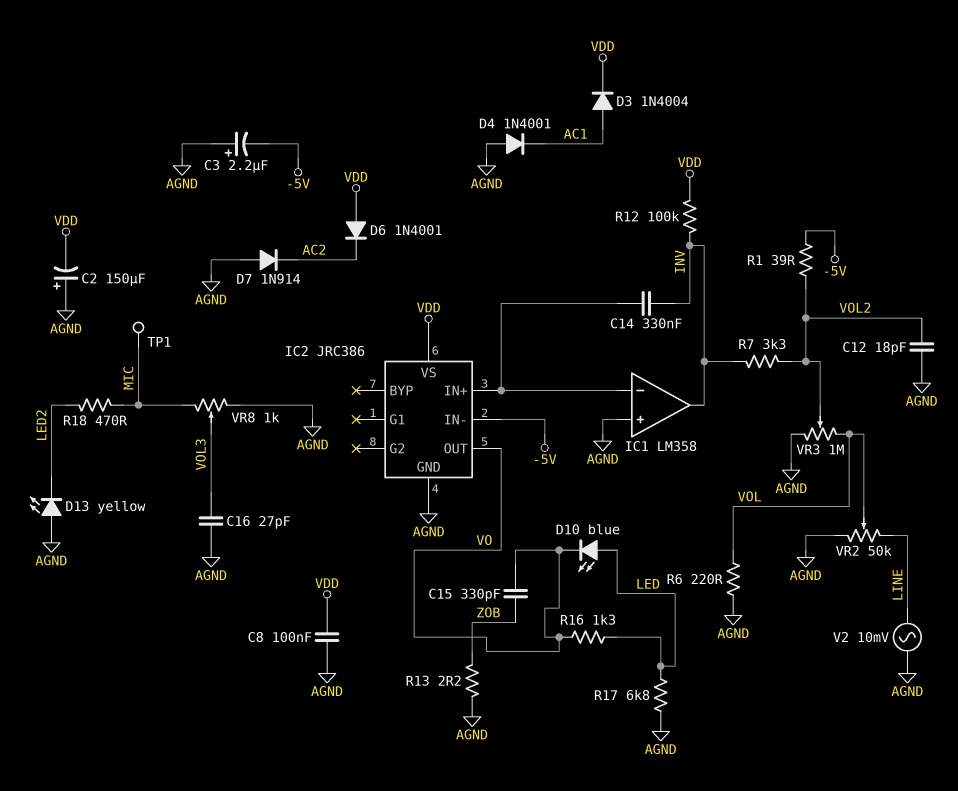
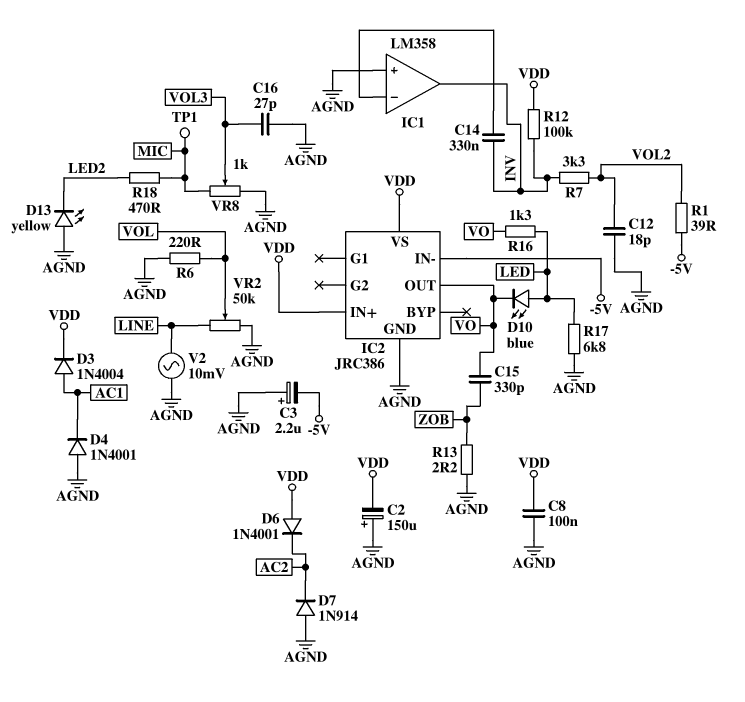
IC2 pin IN+: IC1/in- -> VDD
VR3: 1M (AGND, VOL, wiper VOL2) -> none

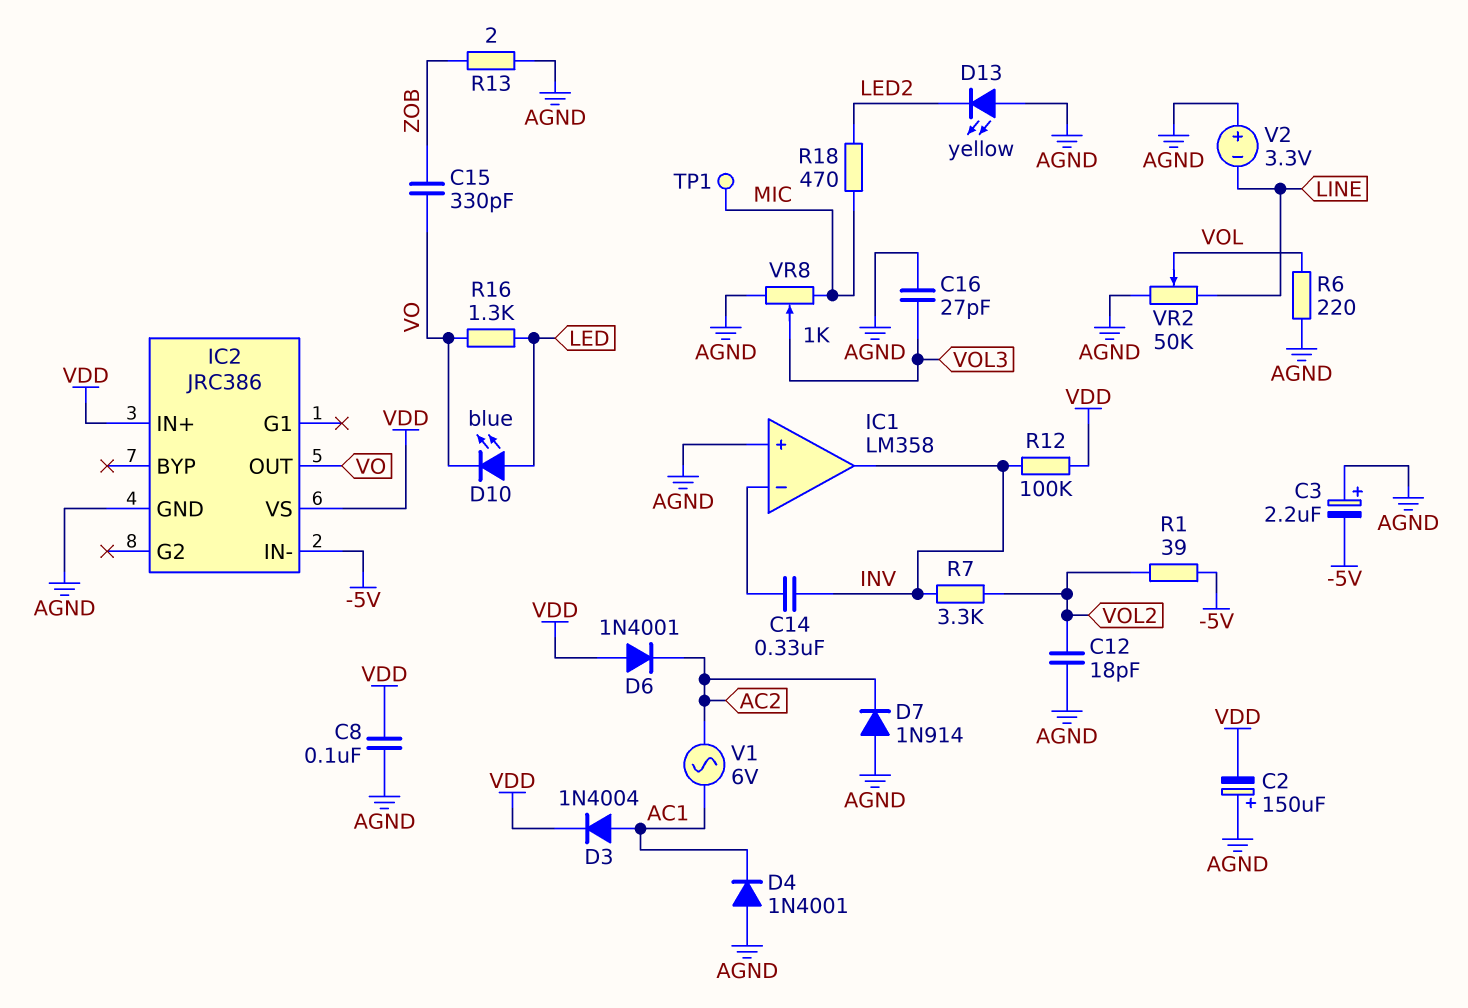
R13: 2.2 (AGND, ZOB) -> 2 (AGND, ZOB)
R17: 6.8k (AGND, LED) -> none
V1: none -> AC 6V (AC1, AC2)
V2: AC 10mV (AGND, LINE) -> 3.3V (plus AGND, minus LINE)

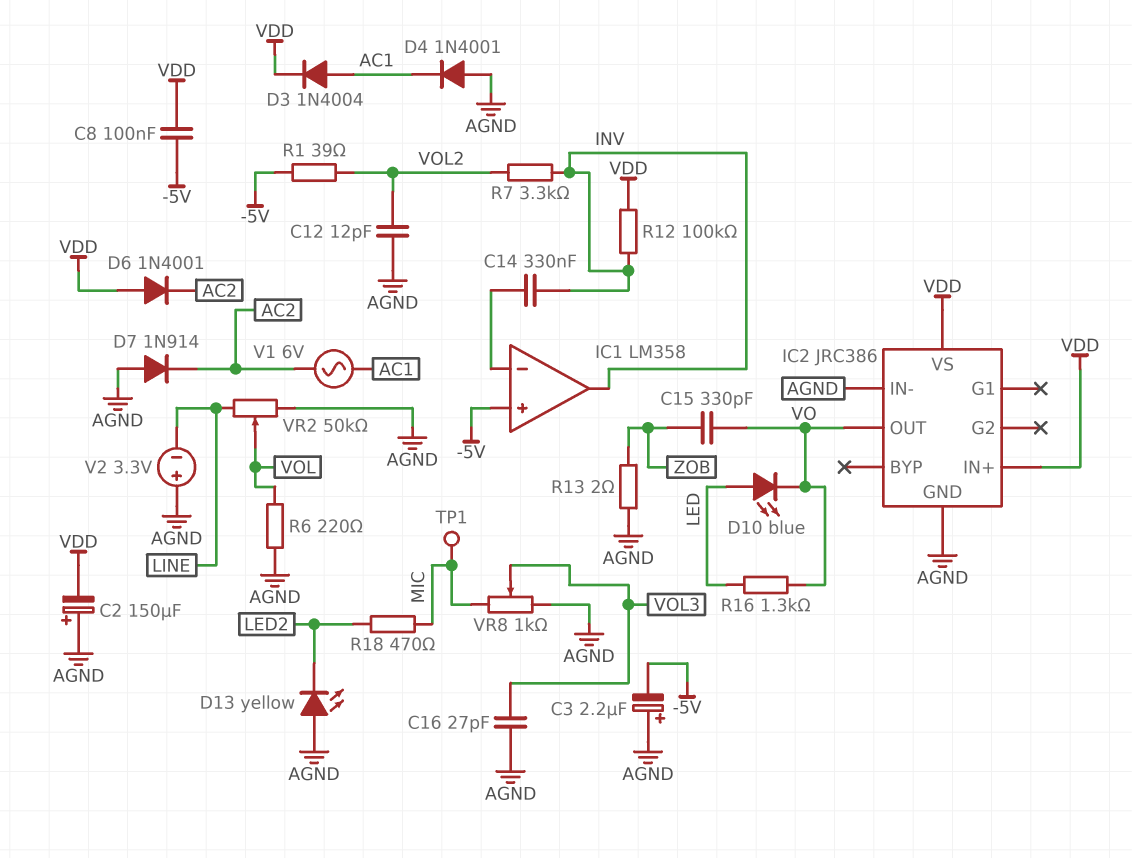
C8: 100nF (AGND, VDD) -> 100nF (-5V, VDD)
C12: 18pF (AGND, VOL2) -> 12pF (AGND, VOL2)
IC1 pin in+: AGND -> -5V
IC2 pin IN-: -5V -> AGND

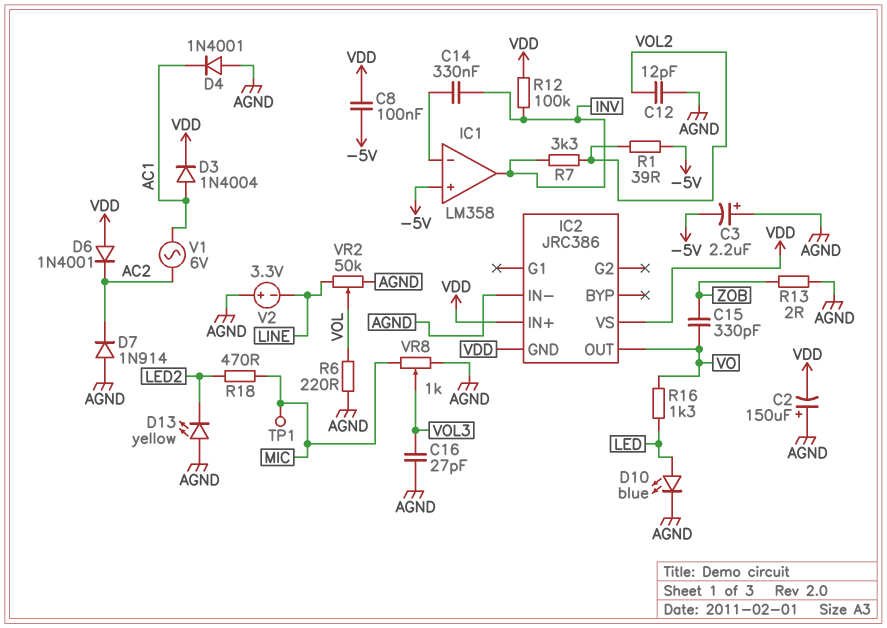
D10: LED blue (A LED, K VO) -> LED blue (A LED, K AGND)
IC2 pin GND: AGND -> VDD

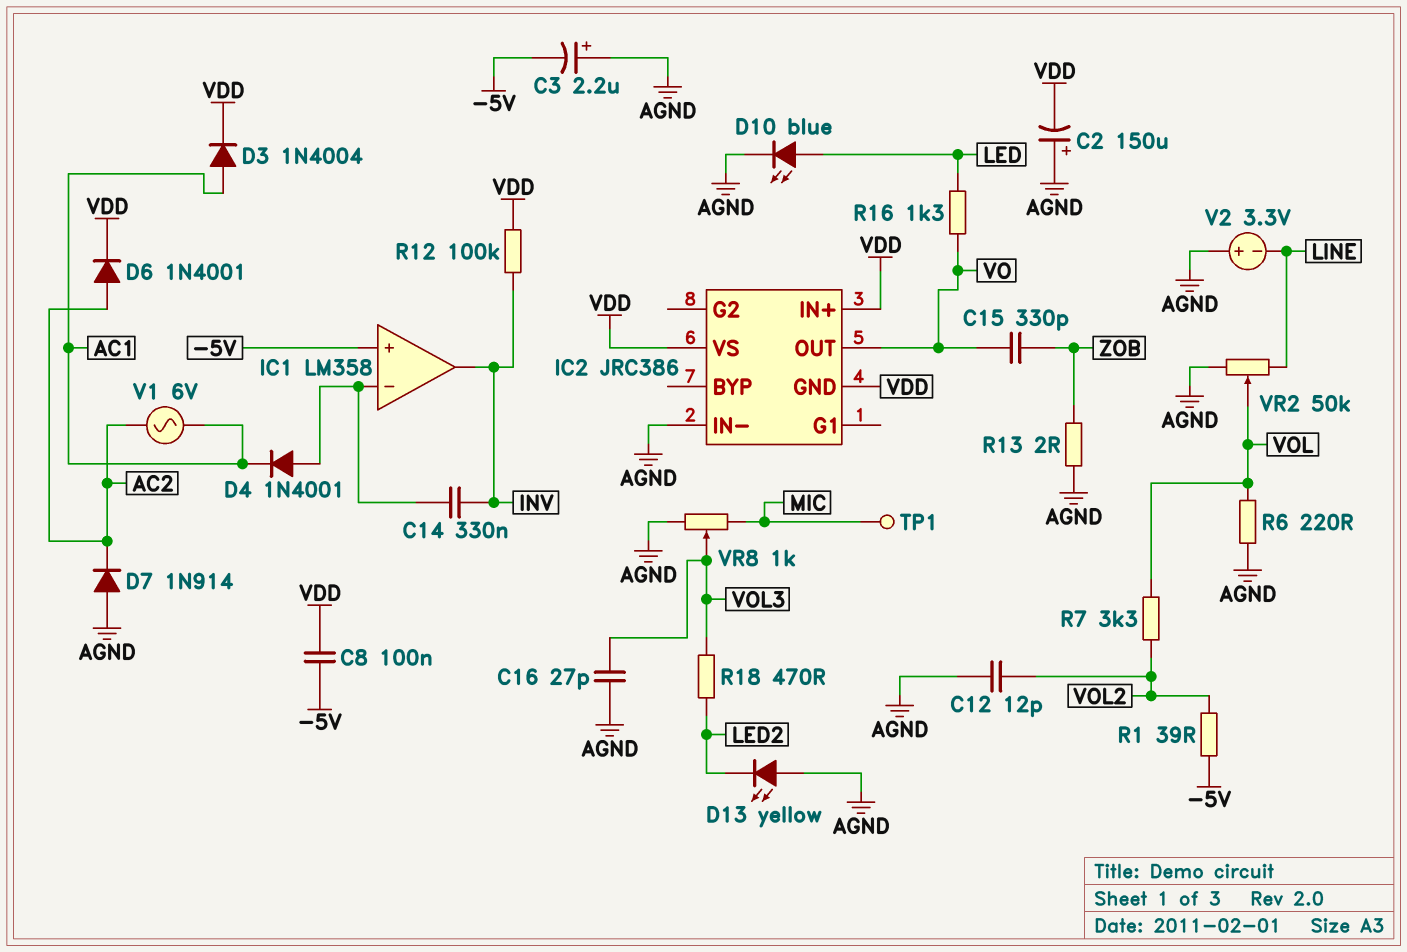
D4: diode 1N4001 (A AGND, K AC1) -> diode 1N4001 (A IC1/in-, K AC1)
D6: diode 1N4001 (A VDD, K AC2) -> diode 1N4001 (A AC2, K VDD)
R7: 3.3k (INV, VOL2) -> 3.3k (VOL, VOL2)
R18: 470 (LED2, MIC) -> 470 (LED2, VOL3)

